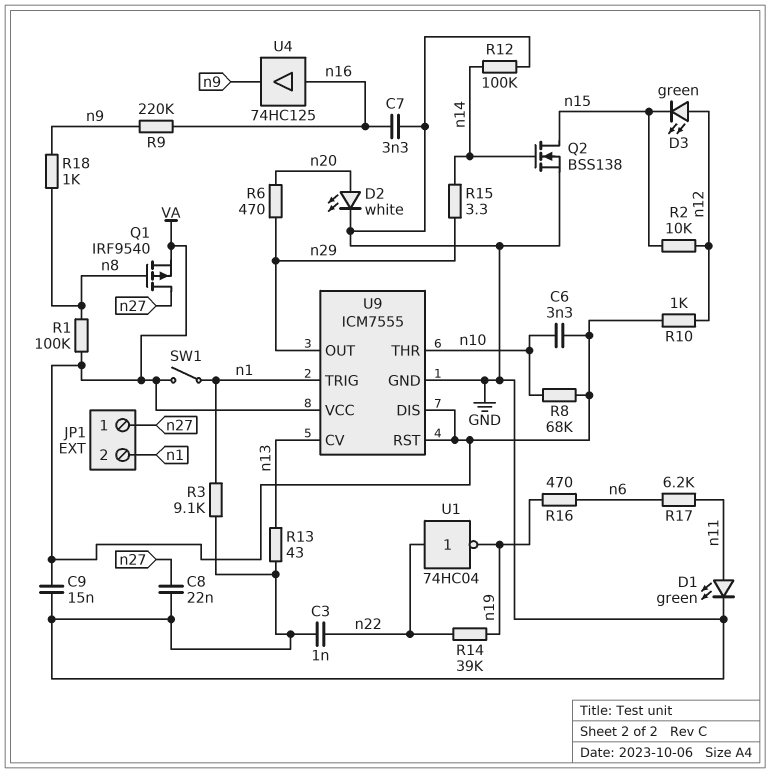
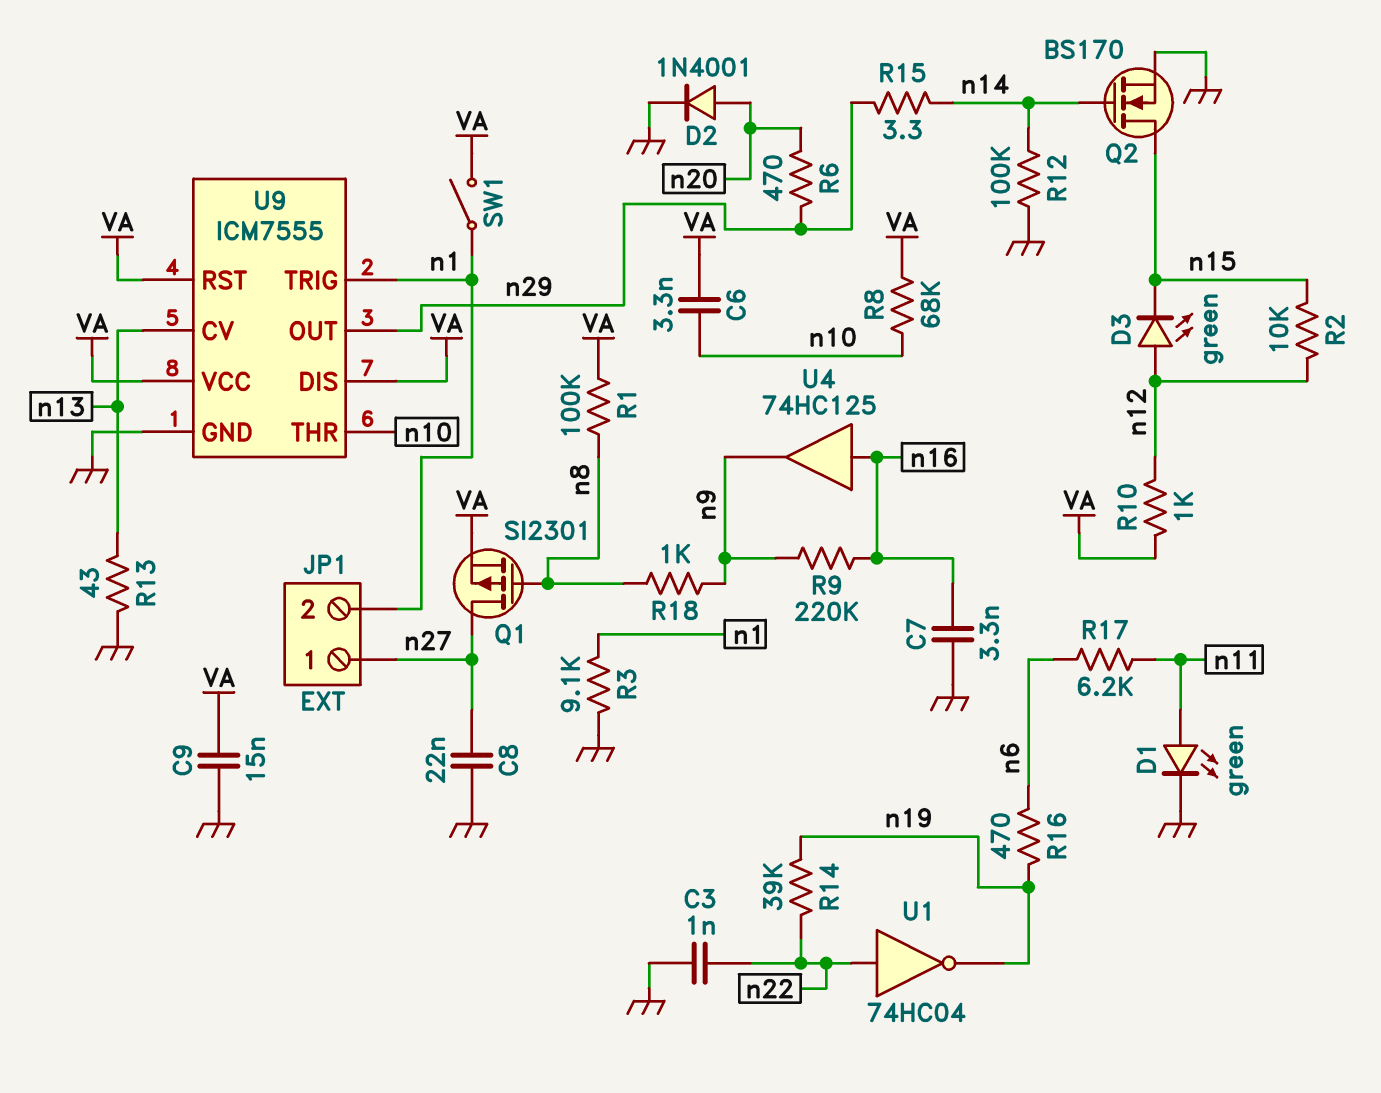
D2: LED white (A n20, K GND) -> diode 1N4001 (A n20, K GND)
Q1: PMOS IRF9540 (G n8, D n27, S VA) -> PMOS SI2301 (G n8, D n27, S VA)
Q2: NMOS BSS138 (G n14, D n15, S GND) -> NMOS BS170 (G n14, D n15, S GND)

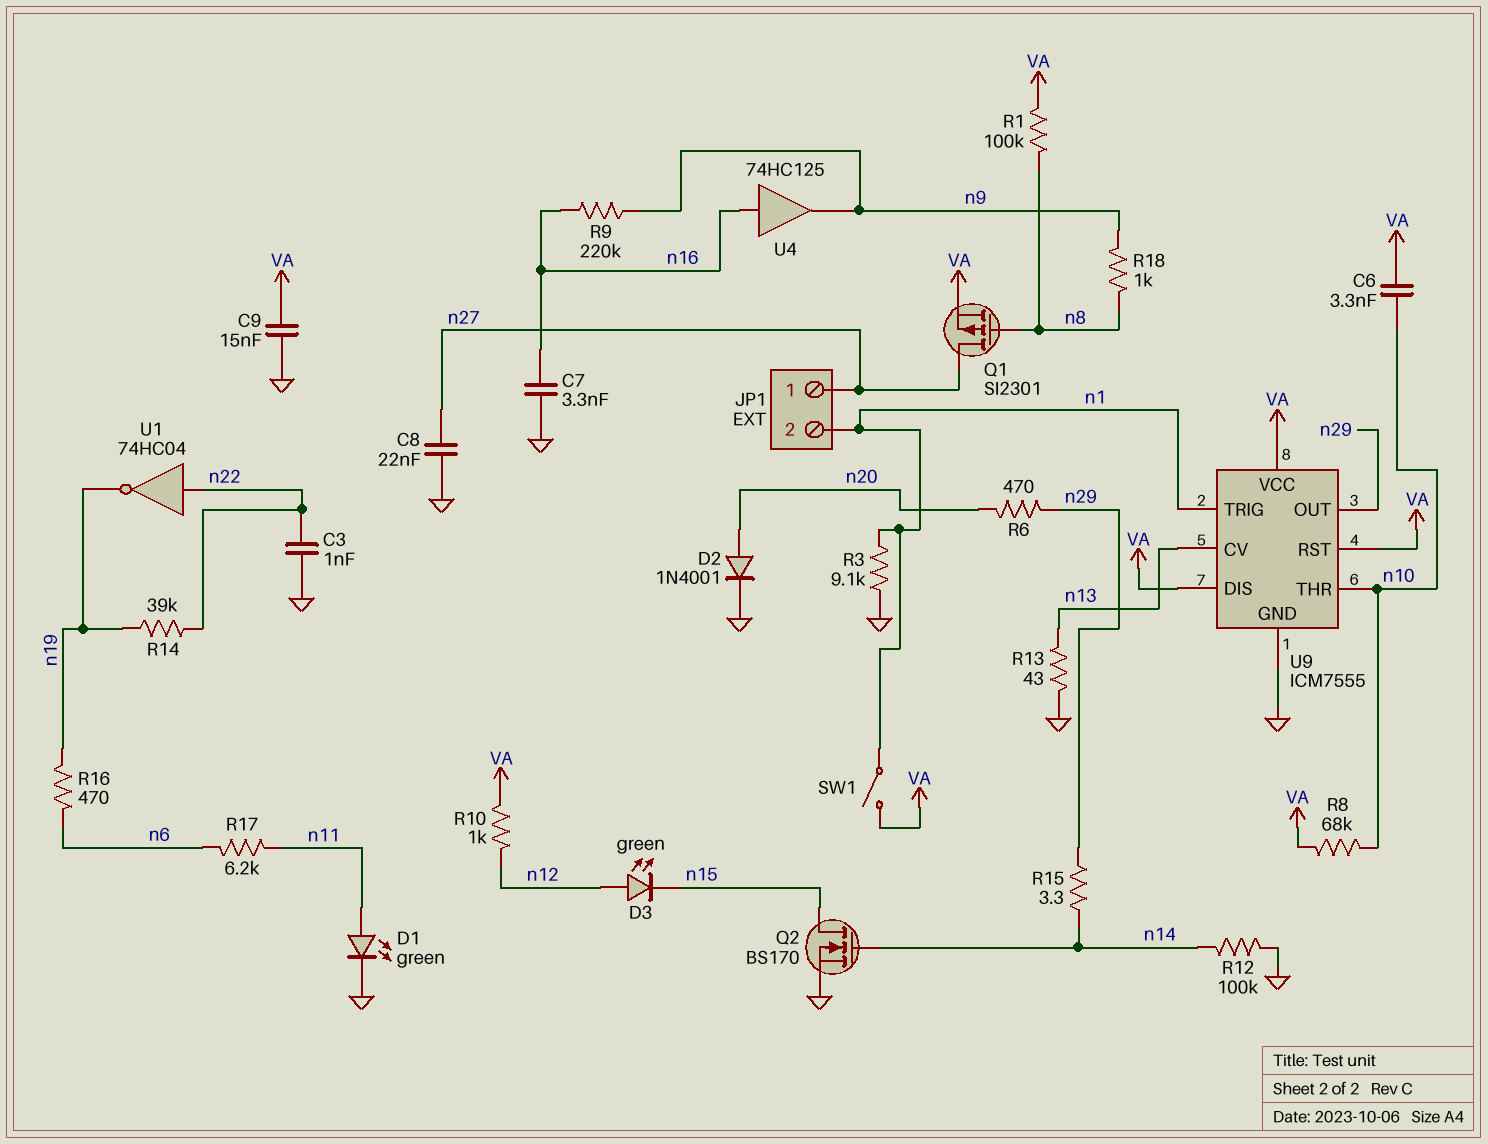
R2: 10k (n12, n15) -> none

